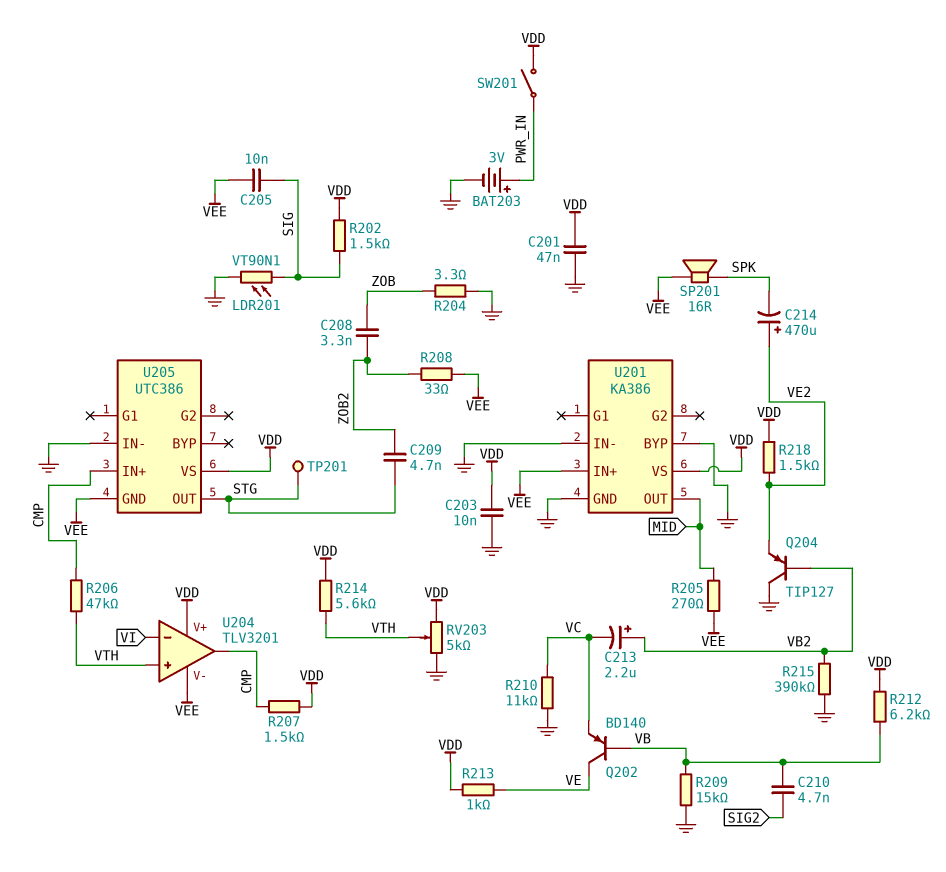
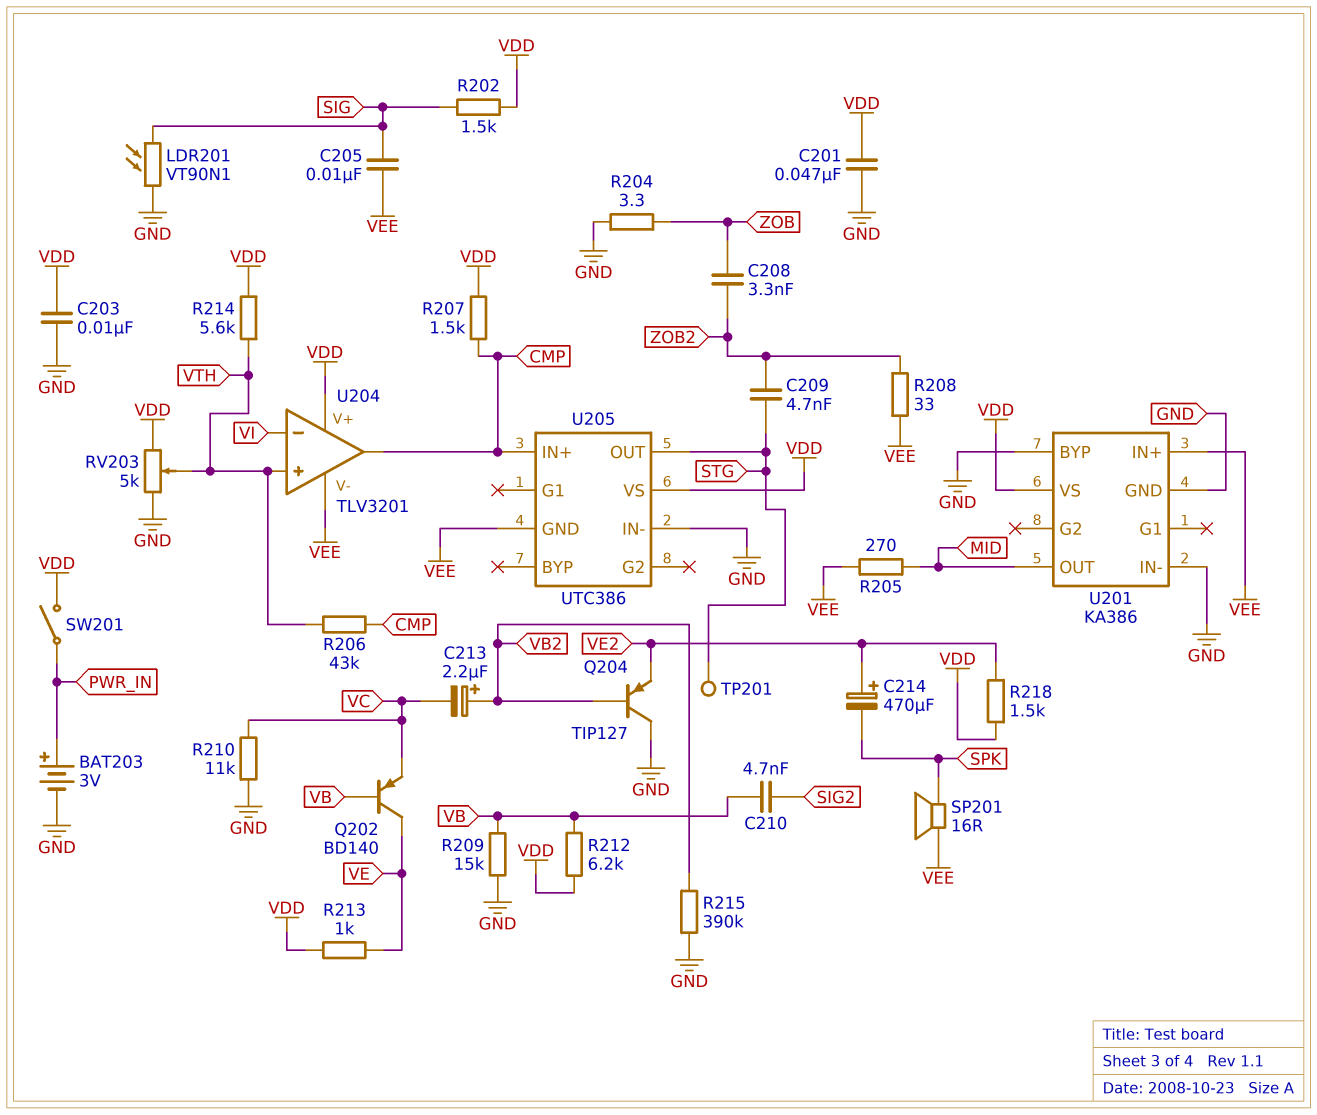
R206: 47k (CMP, VTH) -> 43k (CMP, VTH)

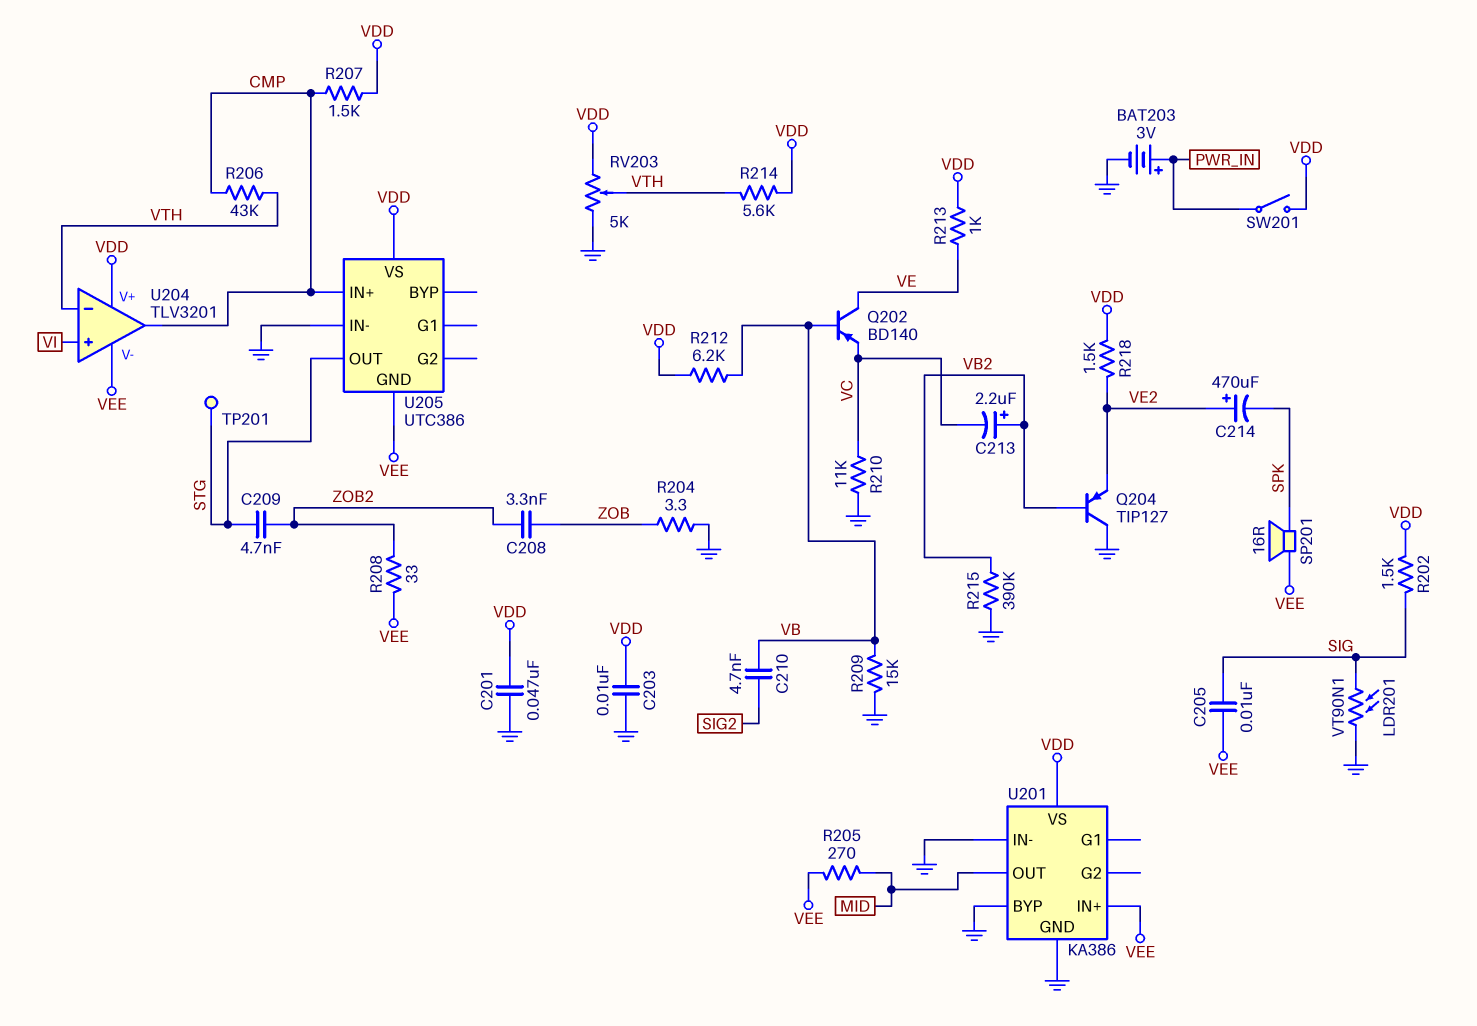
U204 pin in+: VTH -> VI
U204 pin in-: VI -> VTH

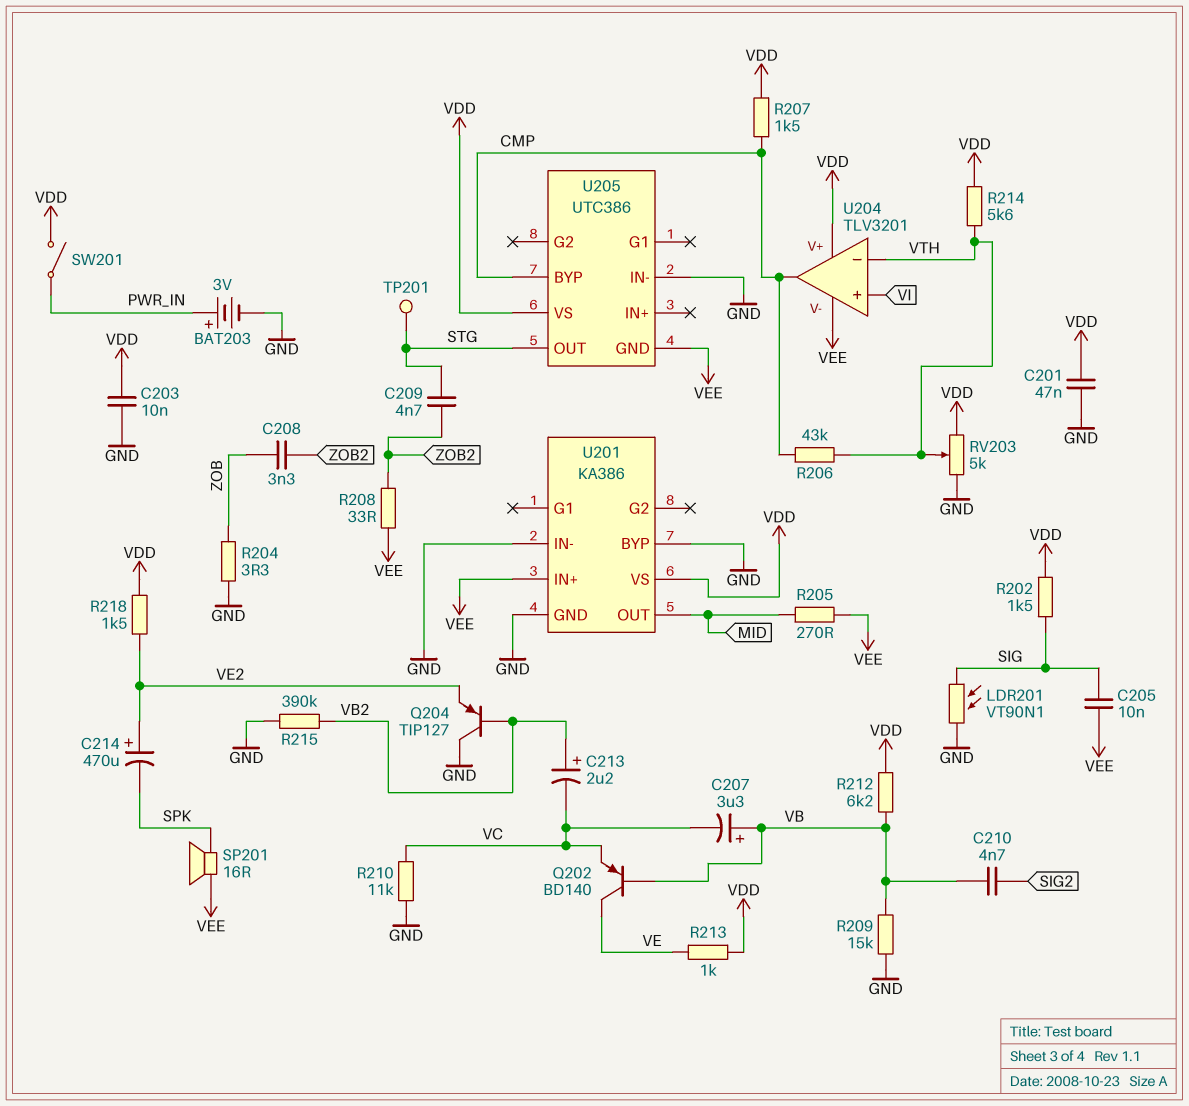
C207: none -> 3.3uF (plus VB, minus VC)
U205 pin BYP: none -> CMP
U205 pin IN+: CMP -> none

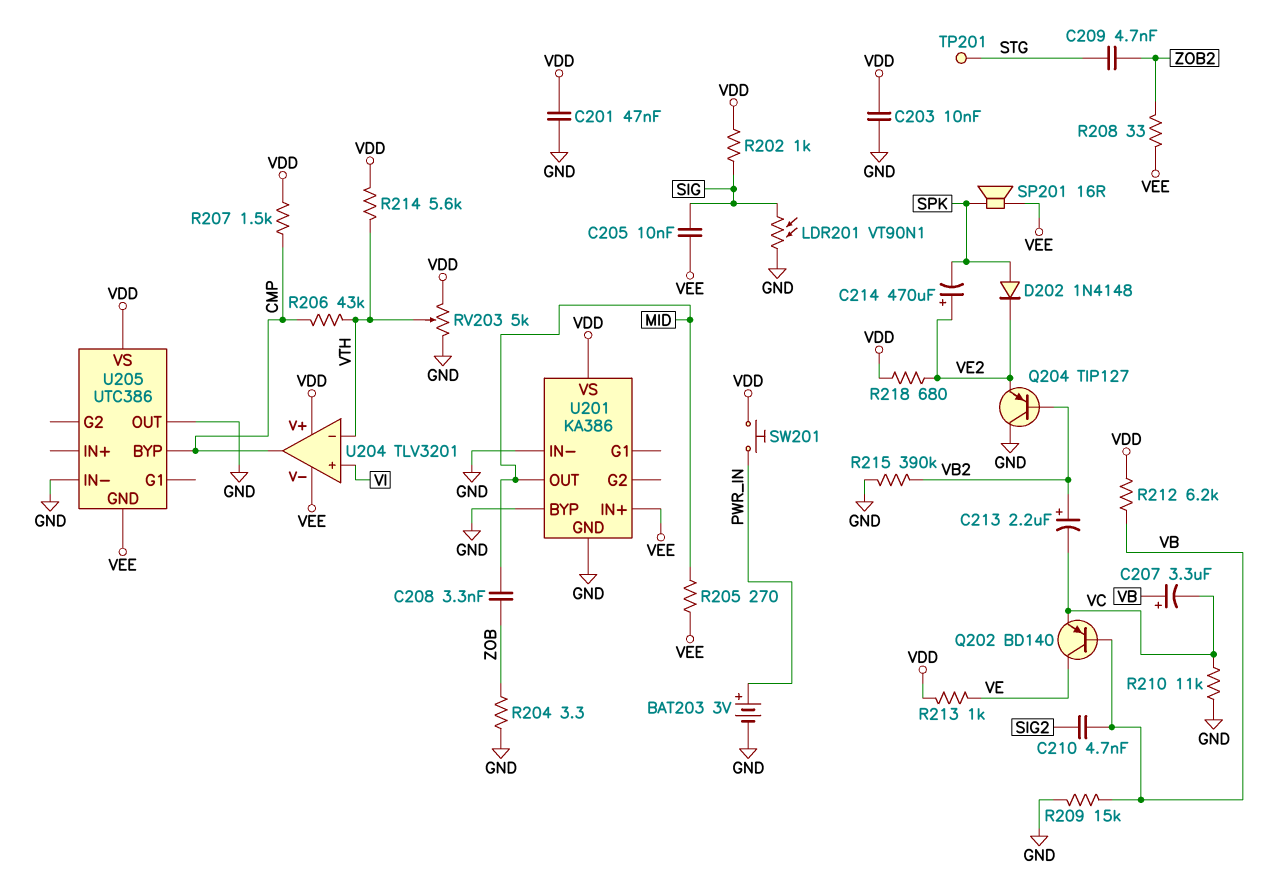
C208: 3.3nF (ZOB, ZOB2) -> 3.3nF (MID, ZOB)
D202: none -> diode 1N4148 (A SPK, K VE2)
R202: 1.5k (SIG, VDD) -> 1k (SIG, VDD)
R218: 1.5k (VDD, VE2) -> 680 (VDD, VE2)
SW201: switch (PWR_IN, VDD) -> button (PWR_IN, VDD)
U205 pin OUT: STG -> GND

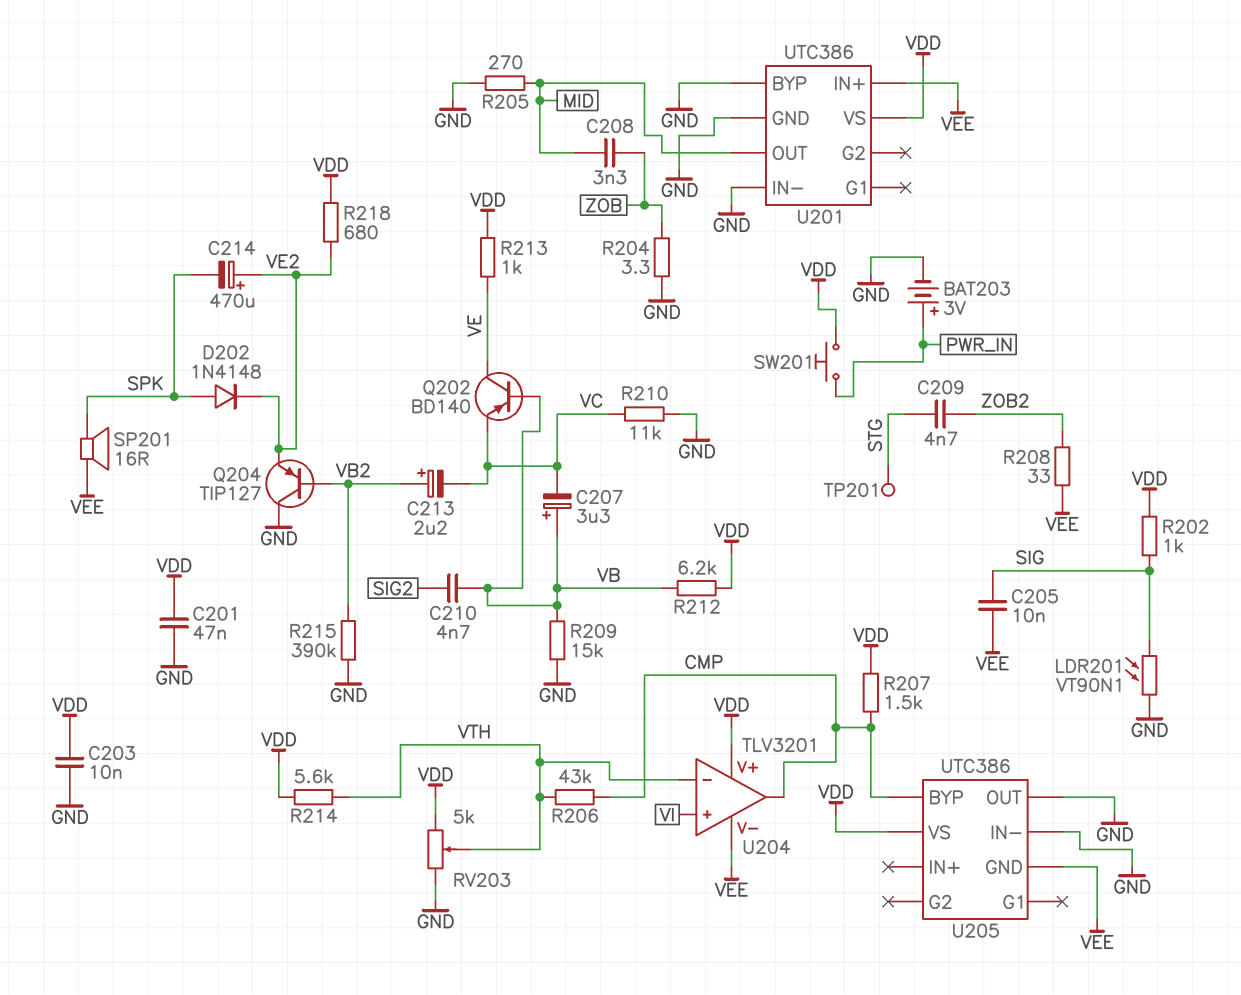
R205: 270 (MID, VEE) -> 270 (GND, MID)
U201: KA386 -> UTC386

